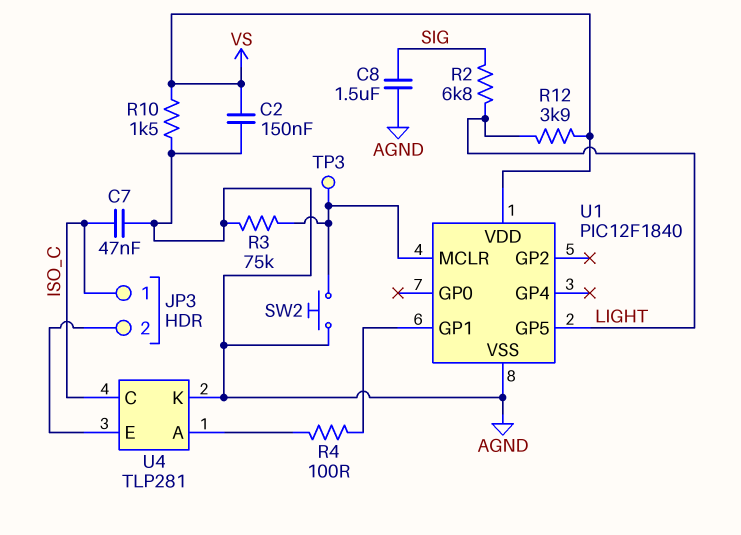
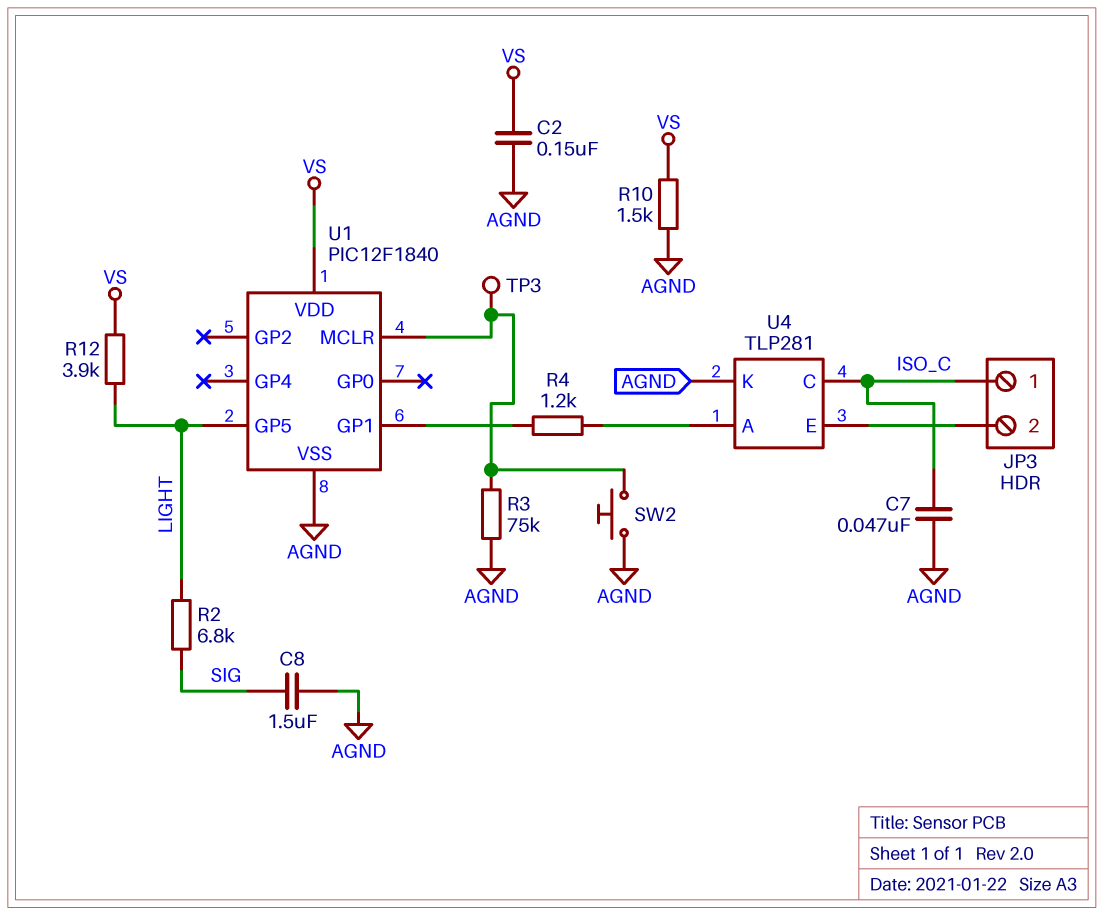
R4: 100 (U1/GP1, U4/A) -> 1.2k (U1/GP1, U4/A)

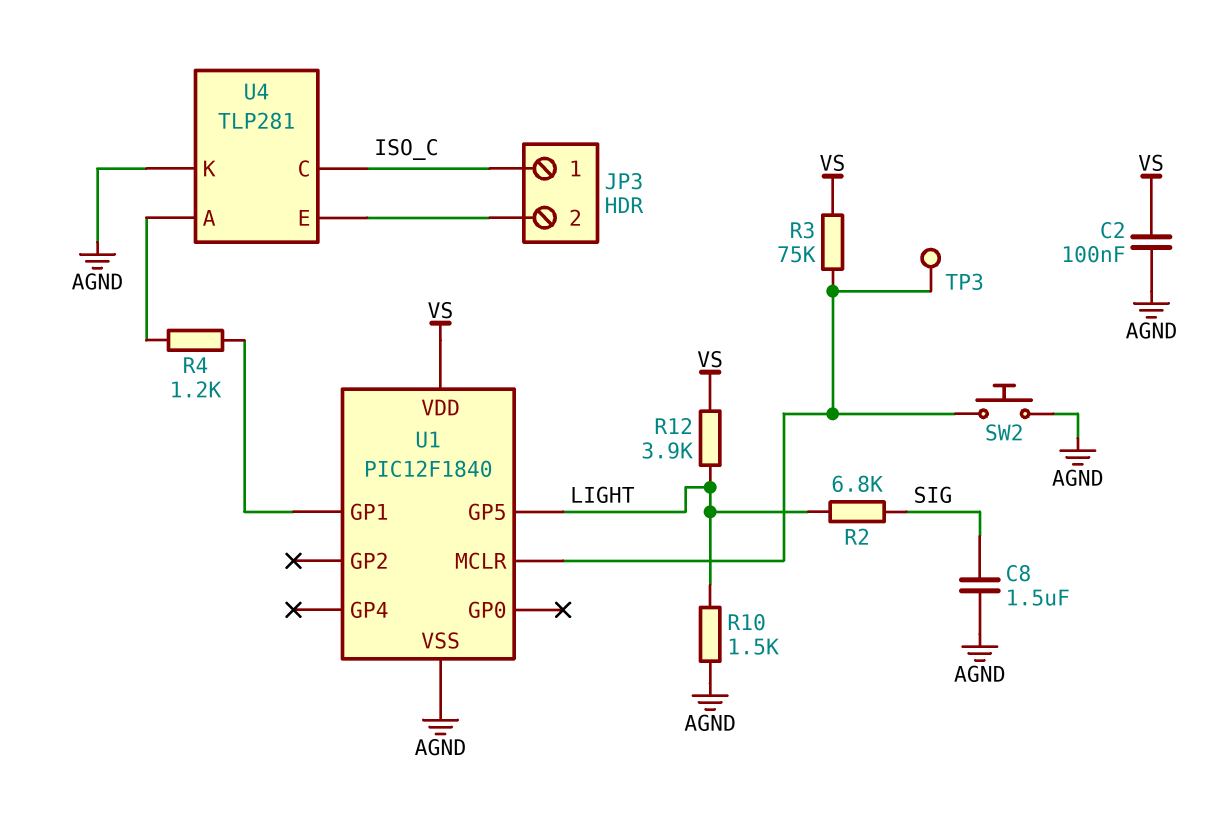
C2: 150nF (AGND, VS) -> 100nF (AGND, VS)
C7: 47nF (AGND, ISO_C) -> none
R3: 75k (AGND, U1/MCLR) -> 75k (U1/MCLR, VS)
R10: 1.5k (AGND, VS) -> 1.5k (AGND, LIGHT)

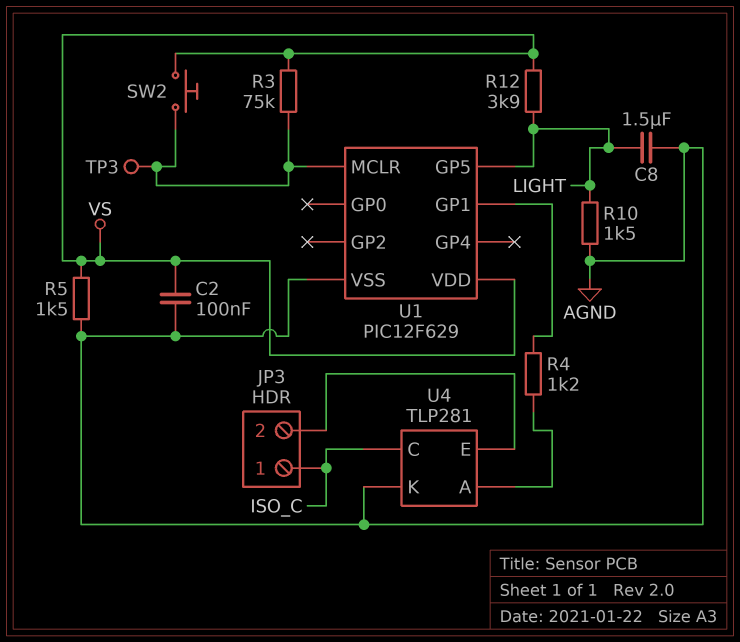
C8: 1.5uF (AGND, SIG) -> 1.5uF (AGND, LIGHT)
R2: 6.8k (LIGHT, SIG) -> none
R5: none -> 1.5k (AGND, VS)
SW2: button (AGND, U1/MCLR) -> button (U1/MCLR, VS)
U1: PIC12F1840 -> PIC12F629

